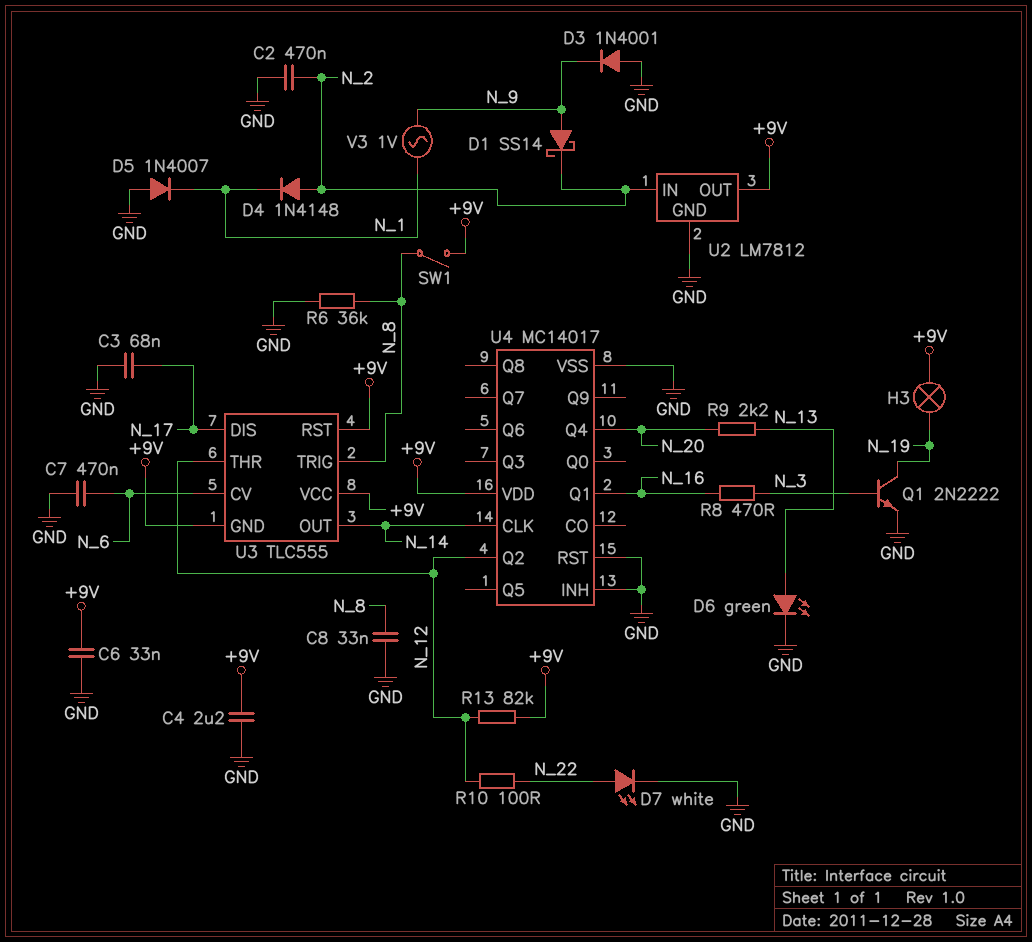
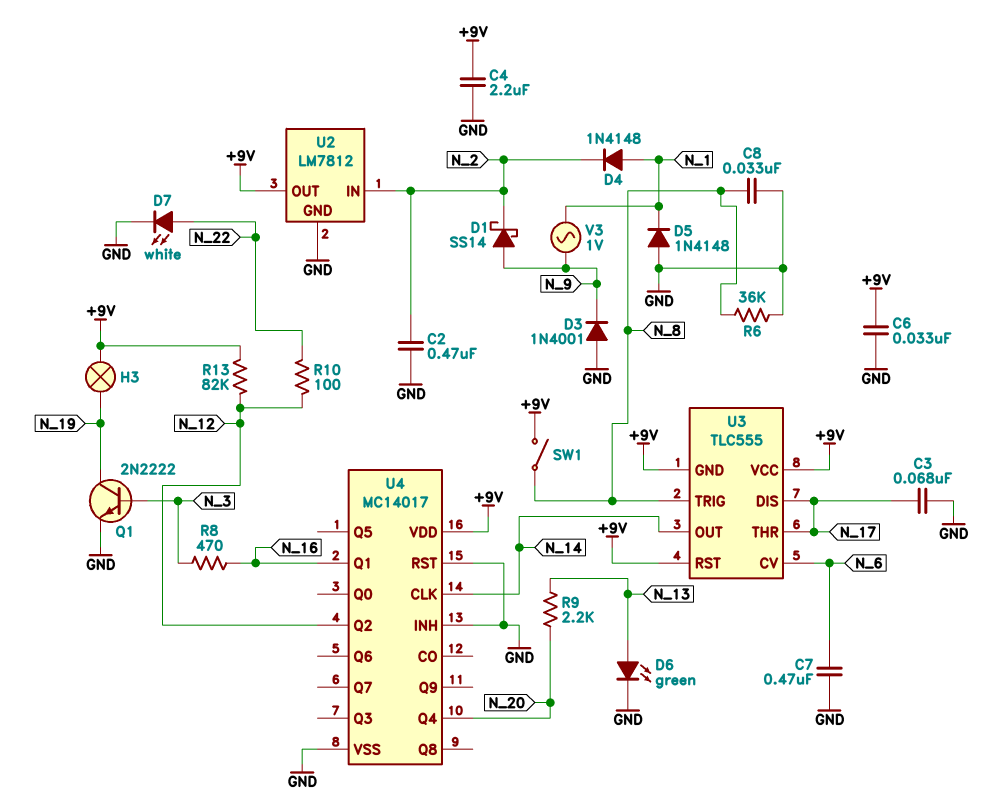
D4: diode 1N4148 (A N_2, K N_1) -> diode 1N4148 (A N_1, K N_2)
D5: diode 1N4007 (A GND, K N_1) -> diode 1N4148 (A GND, K N_1)
U3 pin THR: N_12 -> N_17

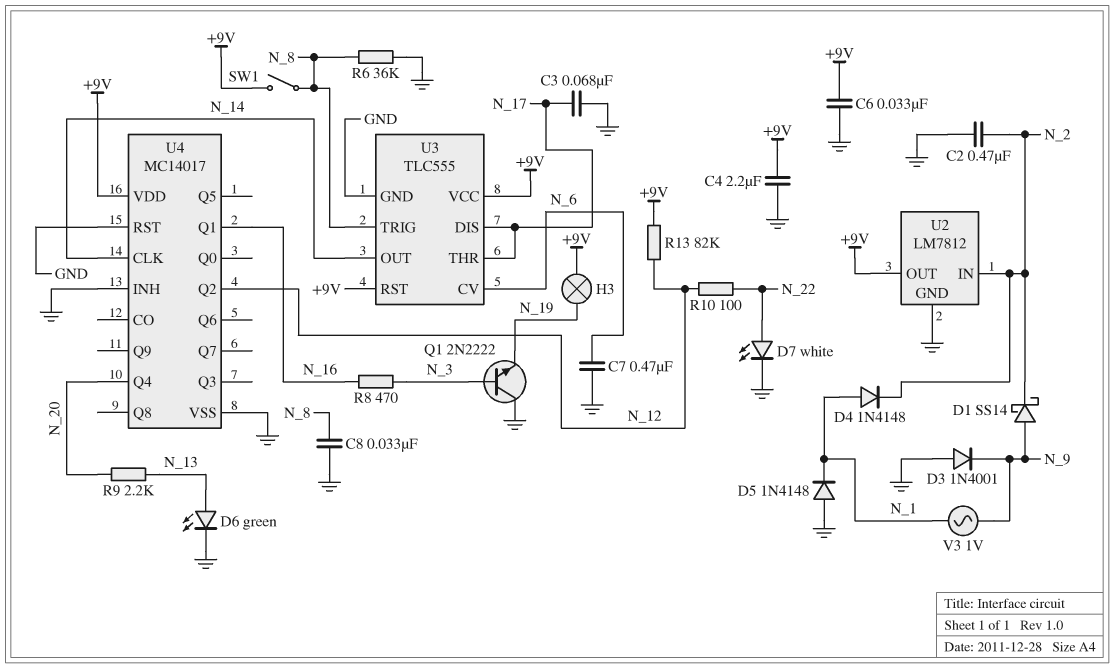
Q1: NPN 2N2222 (B N_3, C N_19, E GND) -> NPN 2N2222 (B N_3, C GND, E N_19)
U3 pin GND: +9V -> GND

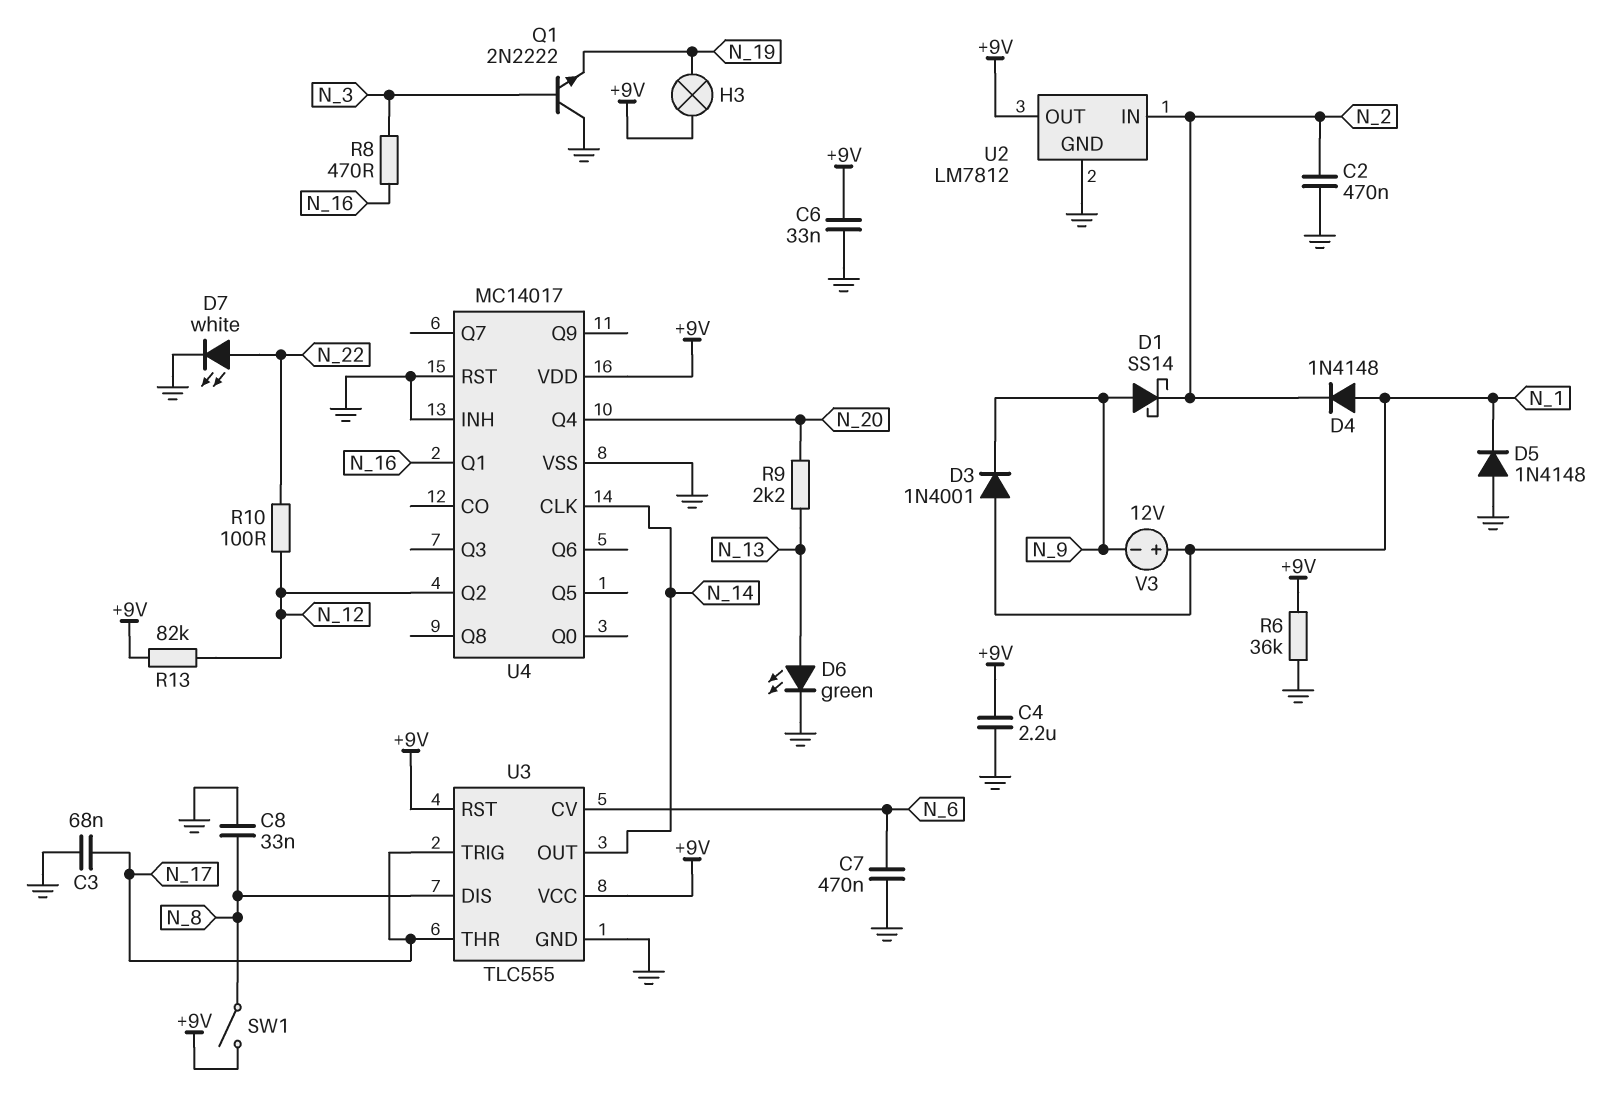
D3: diode 1N4001 (A GND, K N_9) -> diode 1N4001 (A N_1, K N_9)
R6: 36k (GND, N_8) -> 36k (+9V, GND)
U3 pin DIS: N_17 -> N_8
U3 pin TRIG: N_8 -> N_17
V3: AC 1V (N_1, N_9) -> 12V (plus N_1, minus N_9)

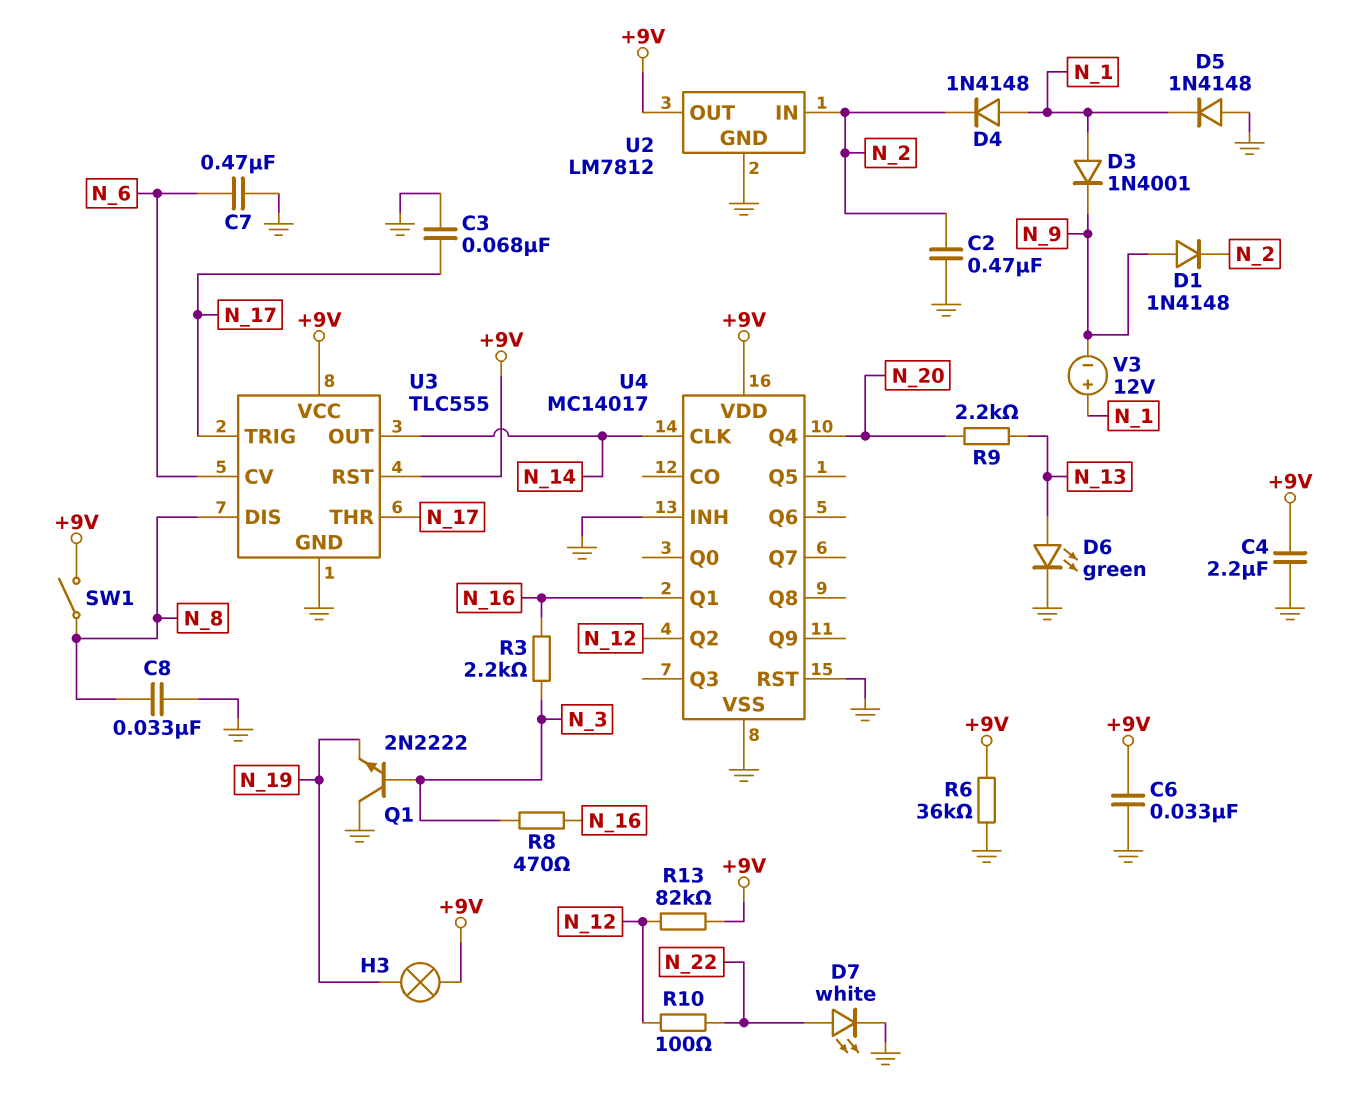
D1: schottky SS14 (A N_9, K N_2) -> diode 1N4148 (A N_9, K N_2)
R3: none -> 2.2k (N_3, N_16)

